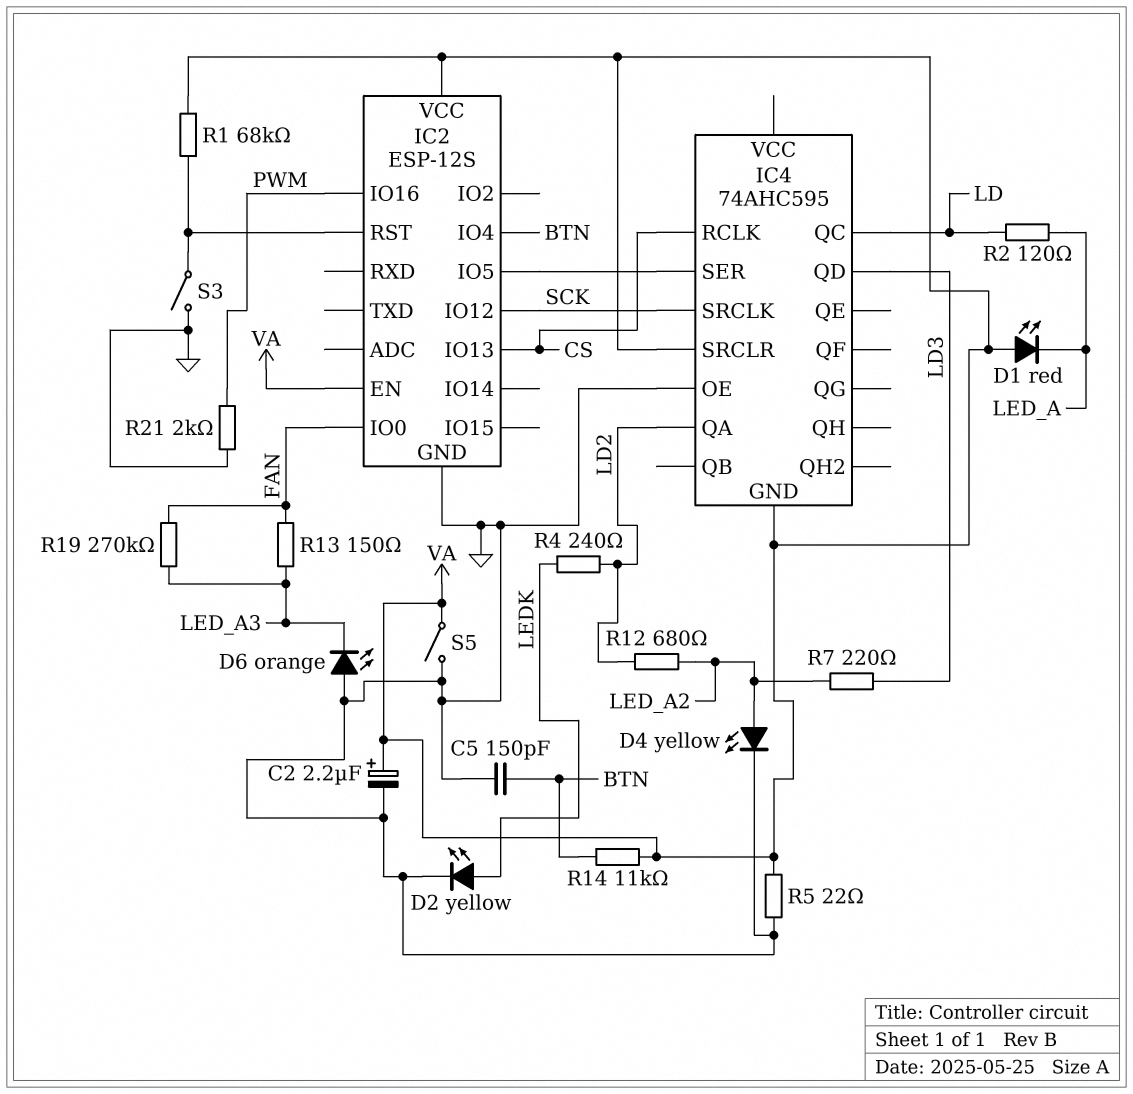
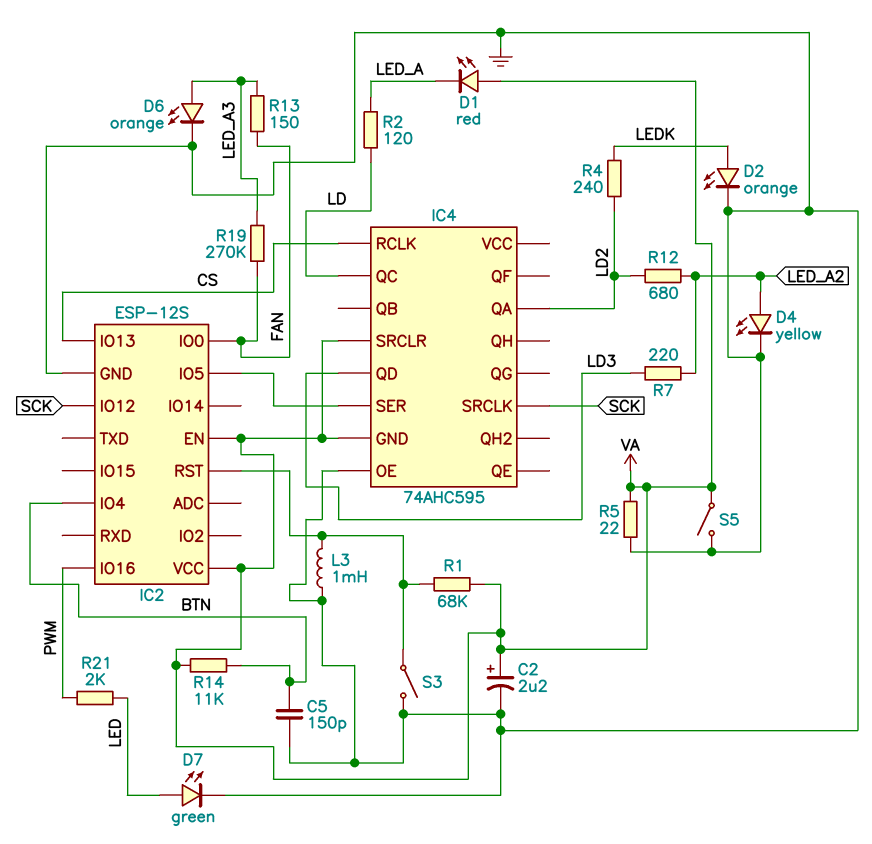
D2: LED yellow (A LEDK, K GND) -> LED orange (A LEDK, K GND)
D6: LED orange (A GND, K LED_A3) -> LED orange (A LED_A3, K GND)
D7: none -> LED green (A LED, K GND)
L3: none -> 1mH (GND, IC2/RST)
R21: 2k (GND, PWM) -> 2k (LED, PWM)

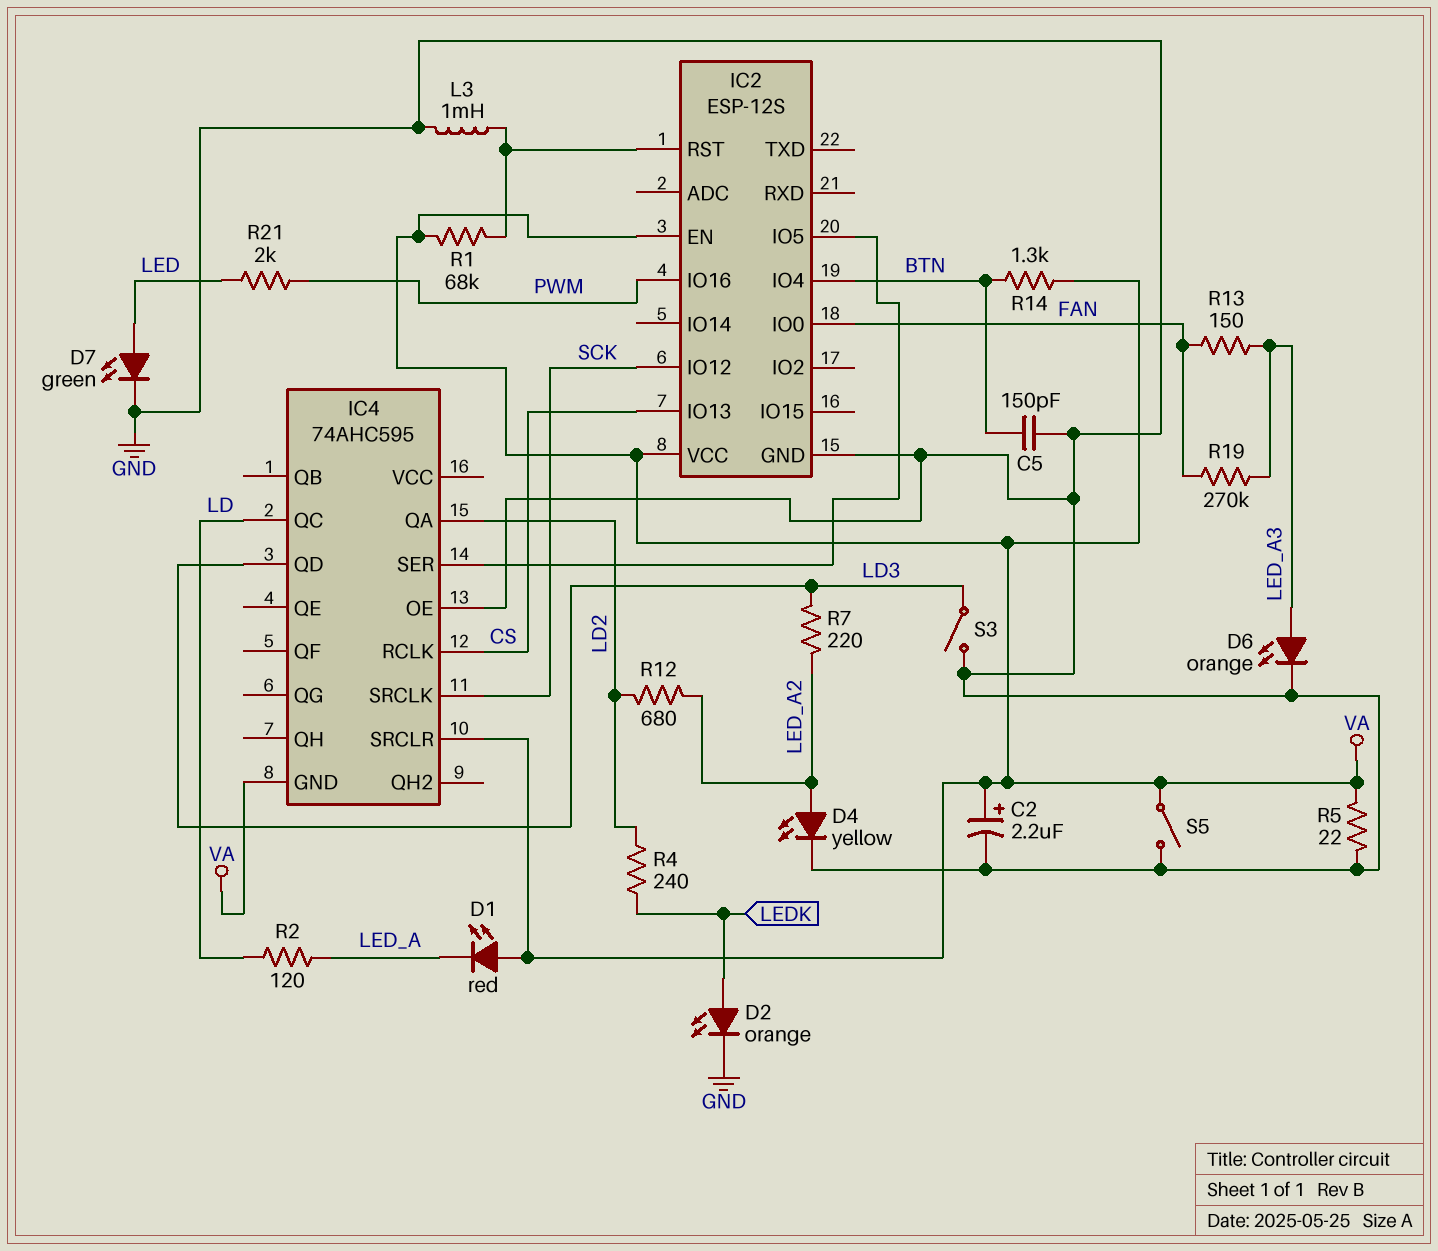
R14: 11k (BTN, VA) -> 1.3k (BTN, VA)
S3: switch (GND, IC2/RST) -> switch (GND, LD3)

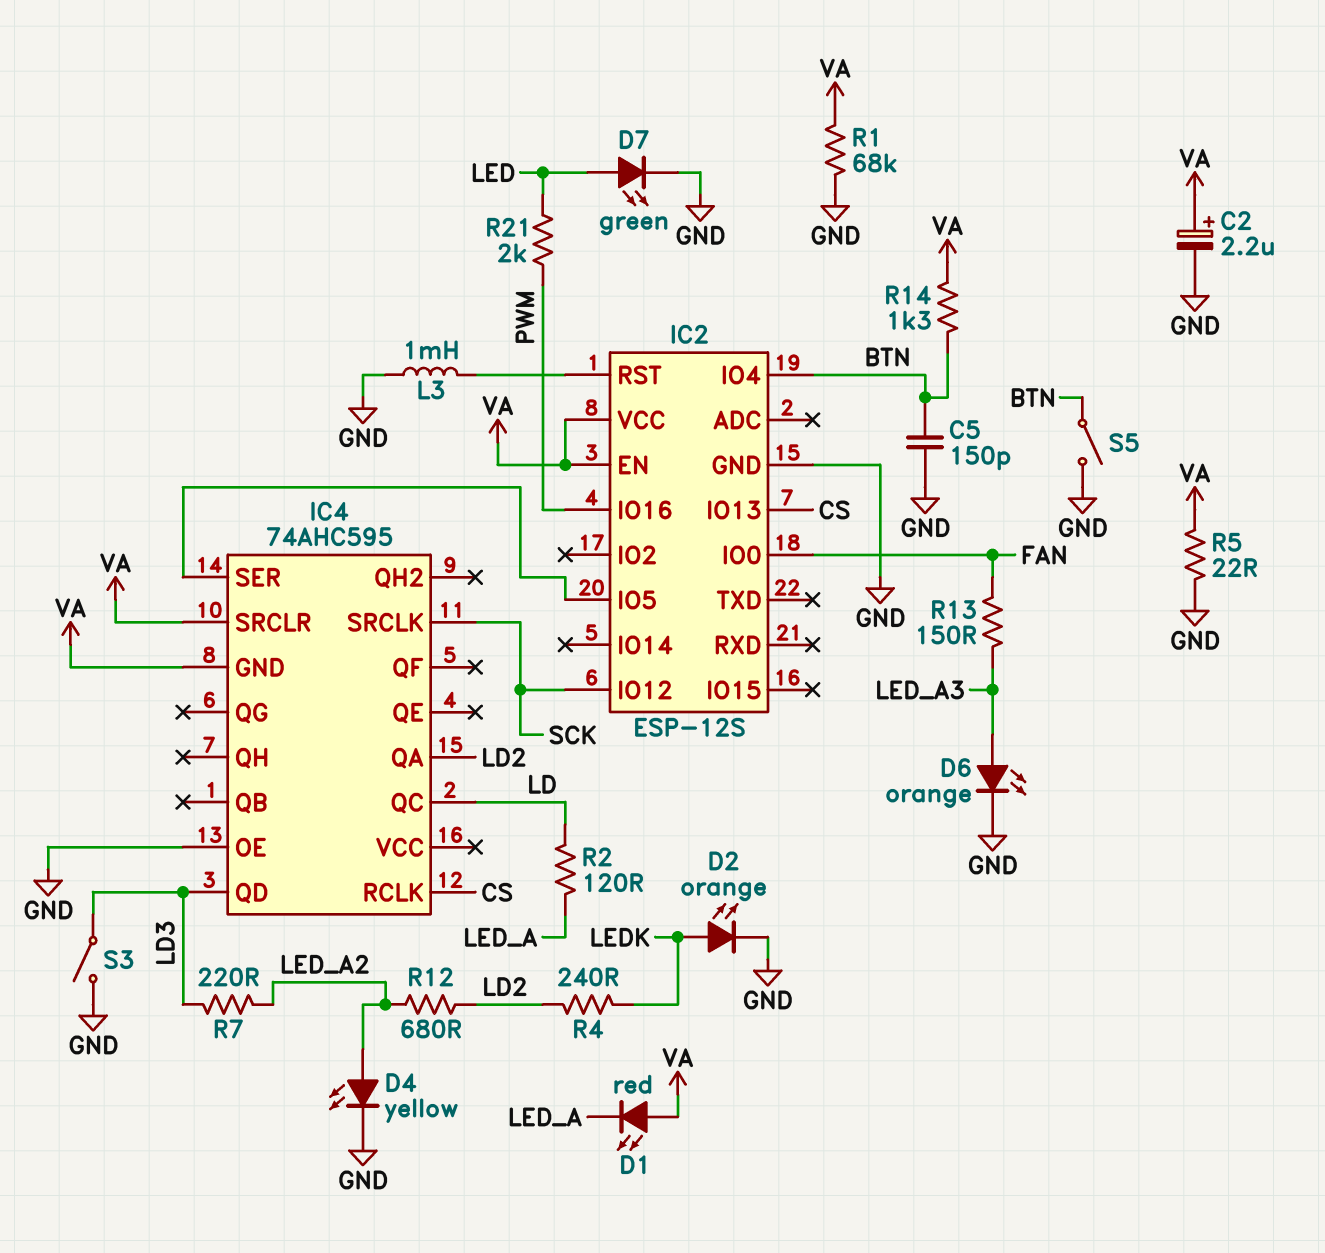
R1: 68k (IC2/RST, VA) -> 68k (GND, VA)
R19: 270k (FAN, LED_A3) -> none
S5: switch (GND, VA) -> switch (BTN, GND)

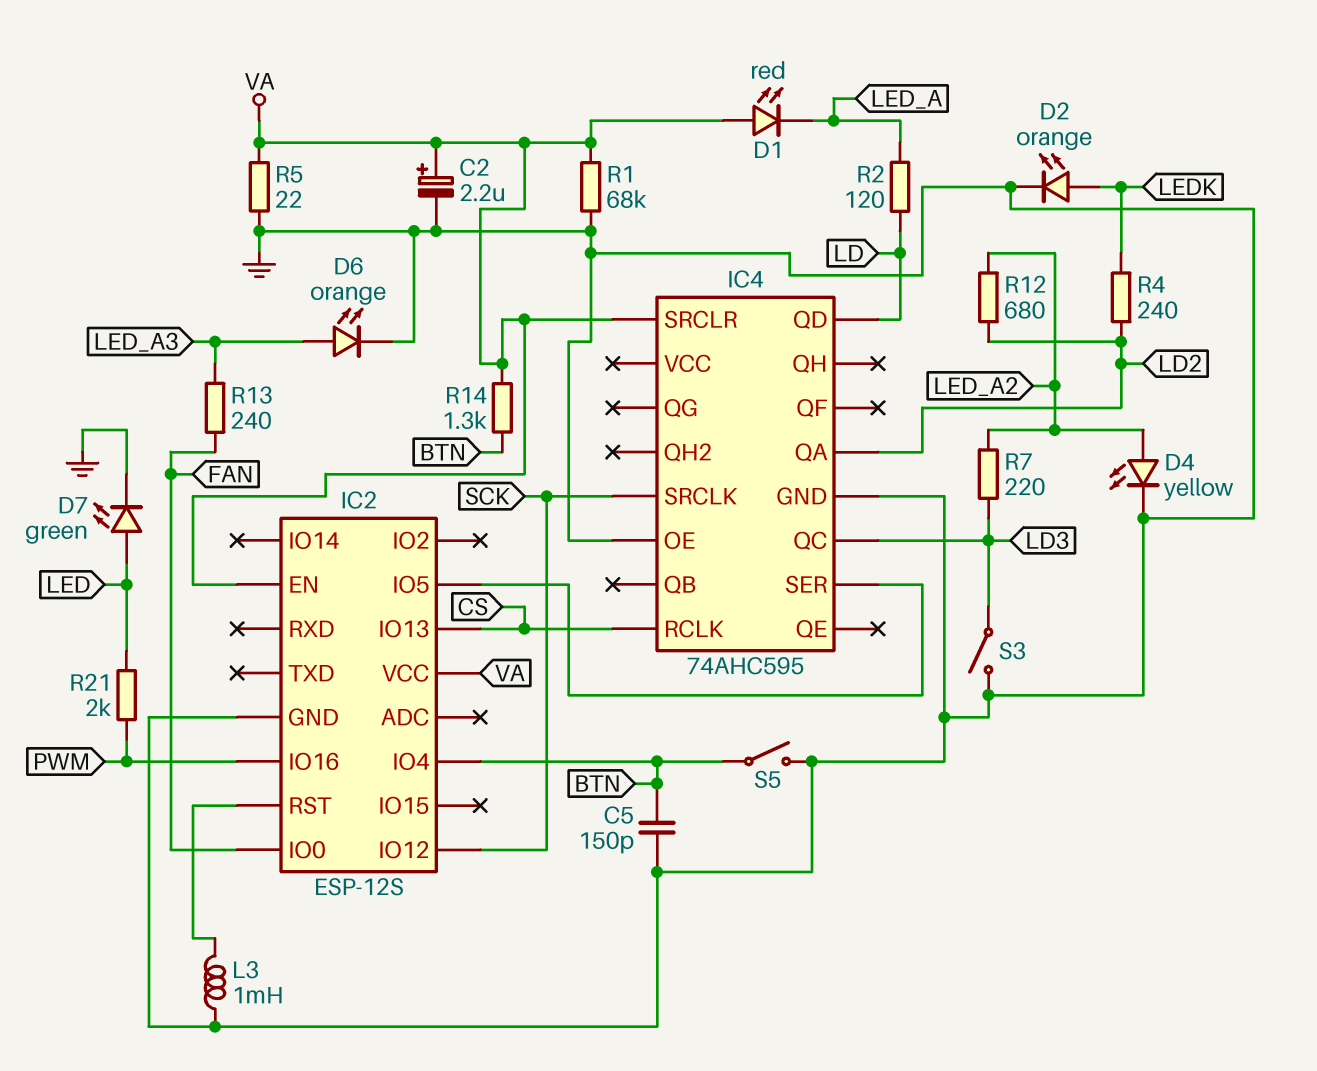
IC4 pin GND: VA -> GND
IC4 pin QC: LD -> LD3
IC4 pin QD: LD3 -> LD
R13: 150 (FAN, LED_A3) -> 240 (FAN, LED_A3)

